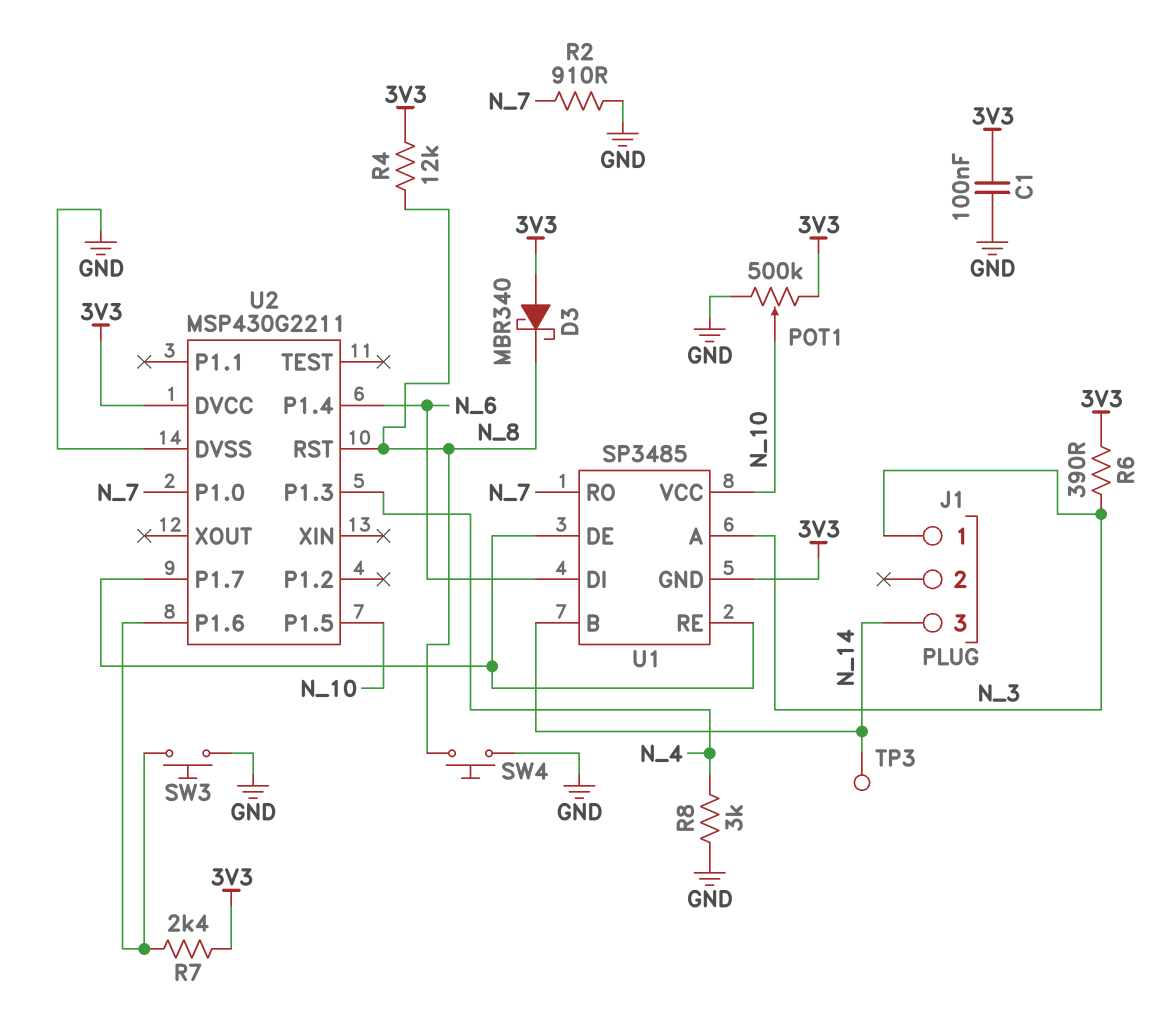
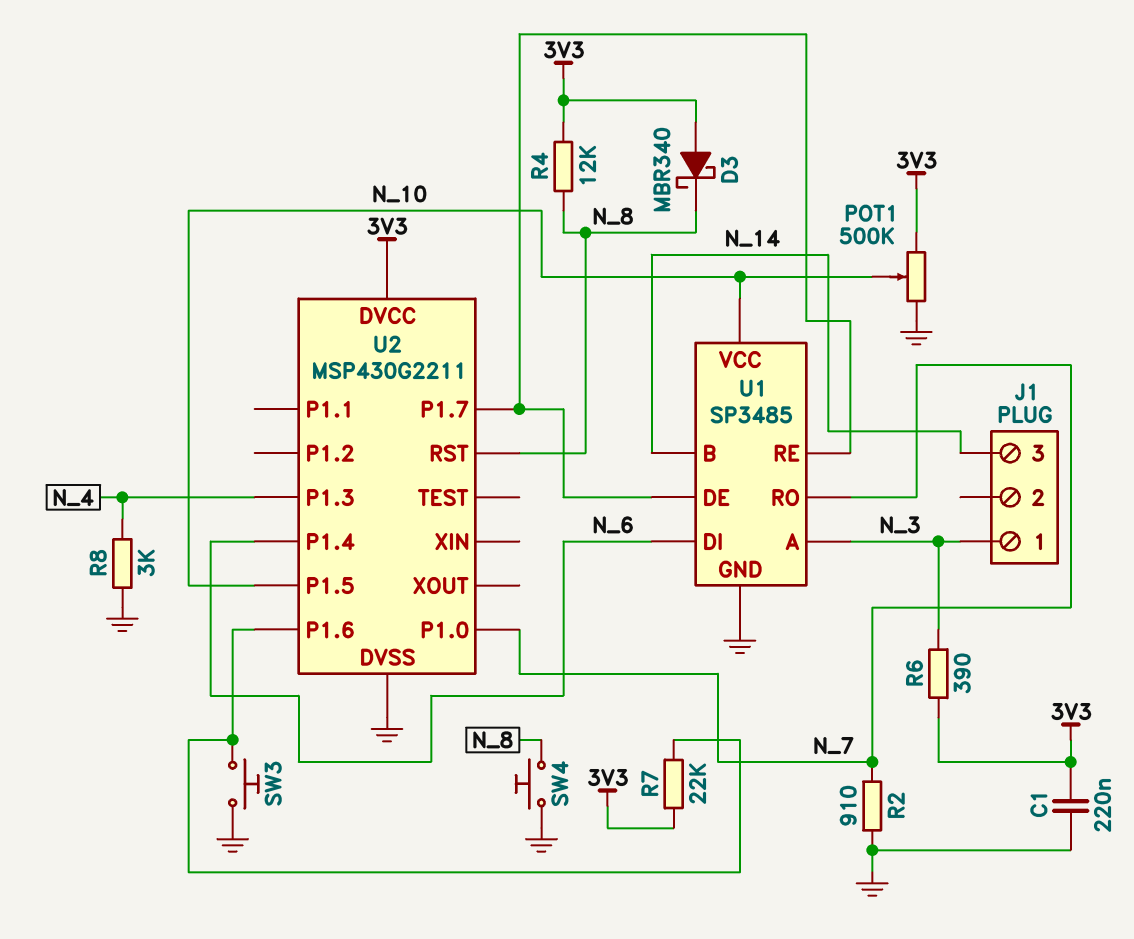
C1: 100nF (3V3, GND) -> 220nF (3V3, GND)
R7: 2.4k (3V3, U2/P1.6) -> 22k (3V3, U2/P1.6)
TP3: test point (N_14) -> none
U1 pin GND: 3V3 -> GND

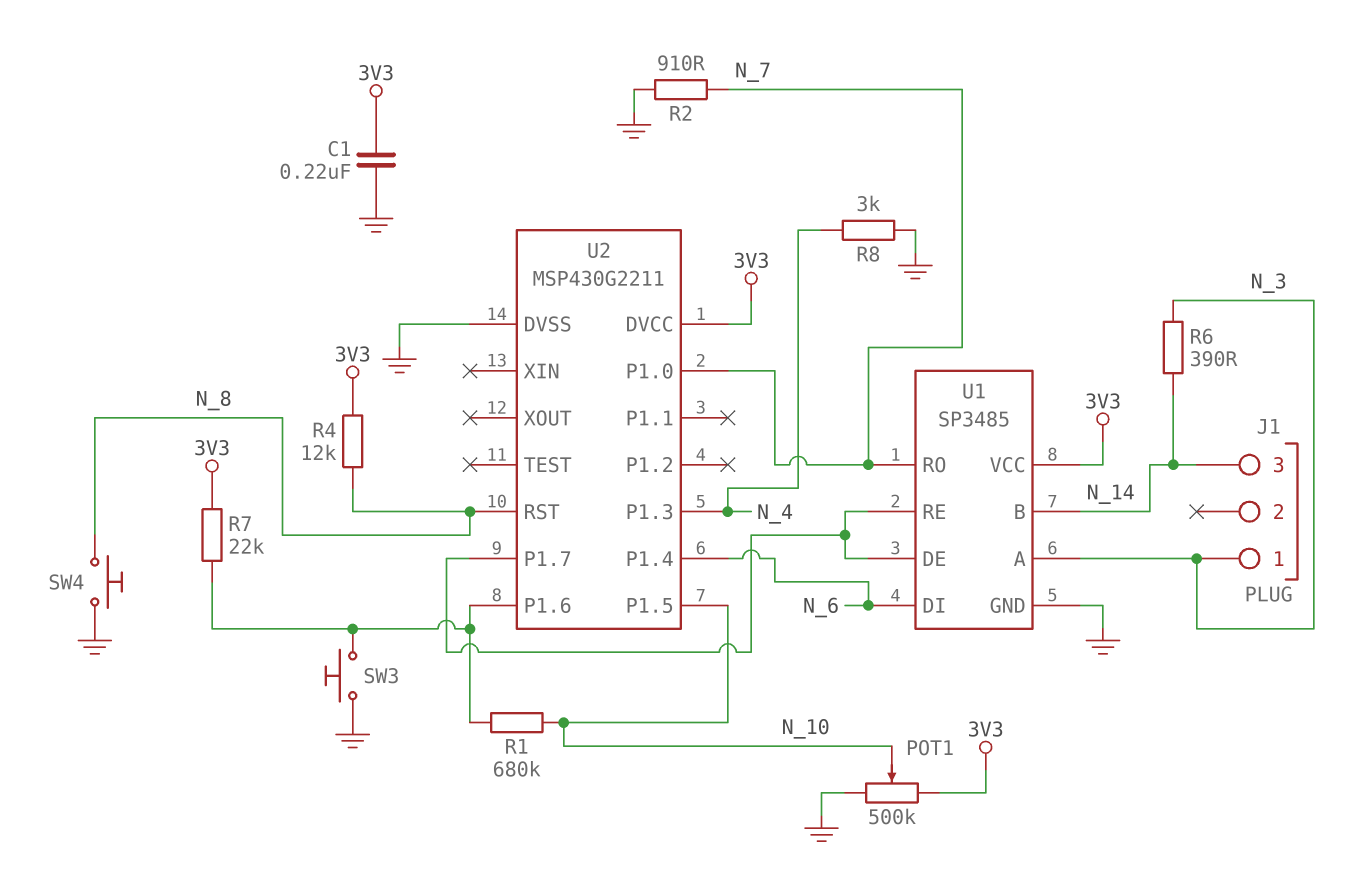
D3: schottky MBR340 (A 3V3, K N_8) -> none
R1: none -> 680k (N_10, U2/P1.6)
R6: 390 (3V3, N_3) -> 390 (N_3, N_14)
U1 pin VCC: N_10 -> 3V3

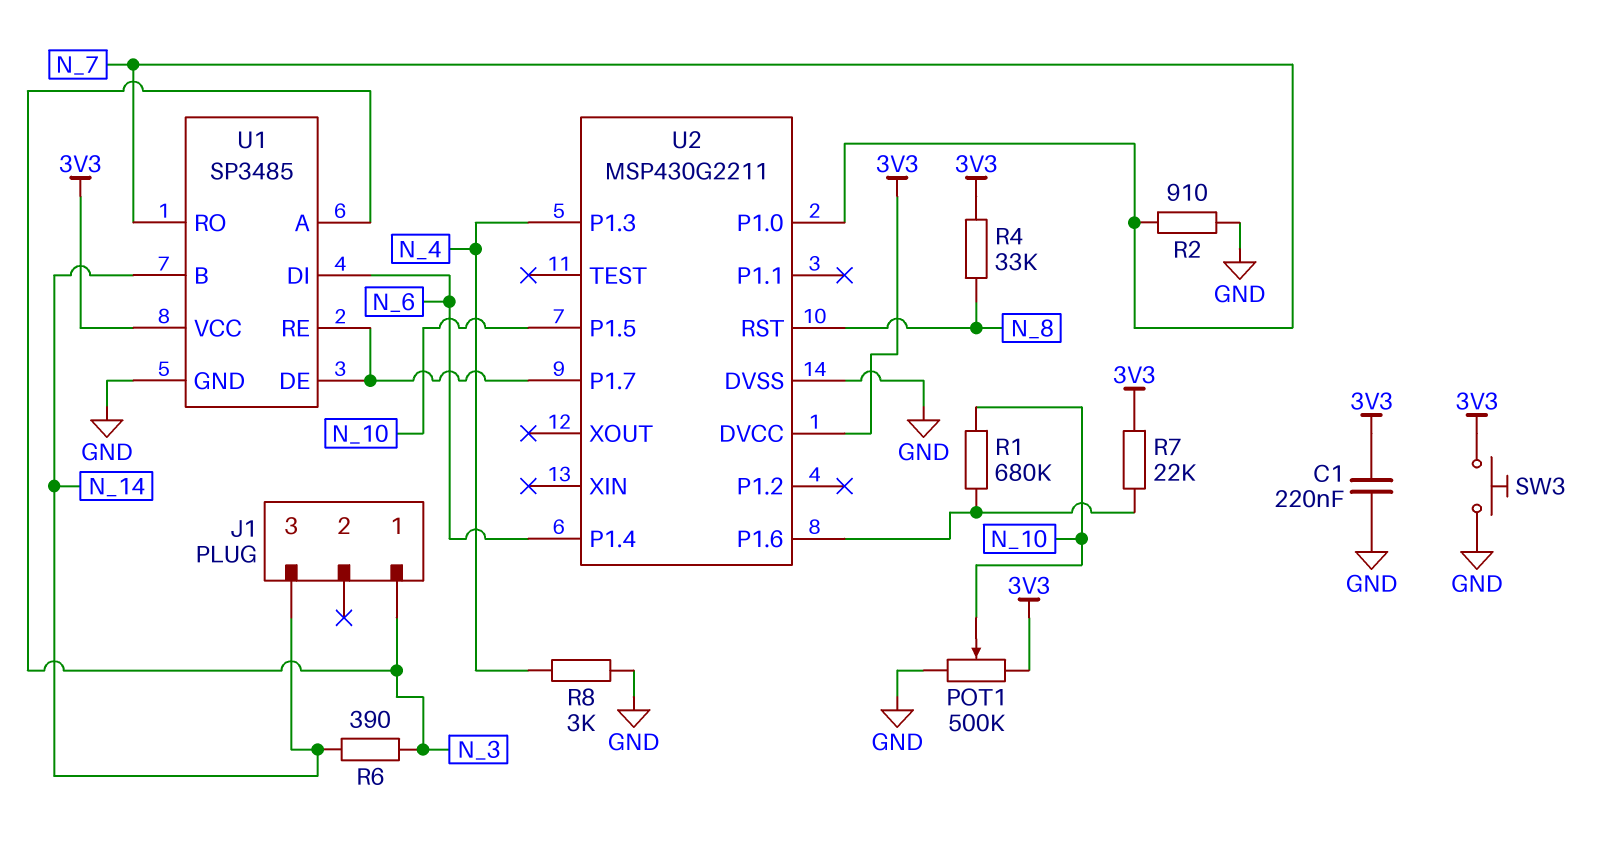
R4: 12k (3V3, N_8) -> 33k (3V3, N_8)
SW3: button (GND, U2/P1.6) -> button (3V3, GND)
SW4: button (GND, N_8) -> none

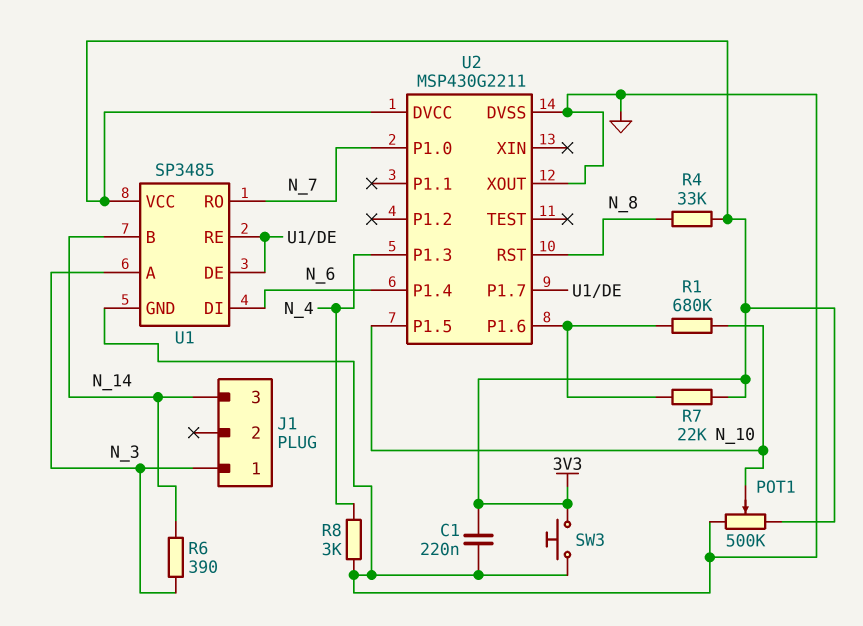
R2: 910 (GND, N_7) -> none
U2 pin XOUT: none -> GND

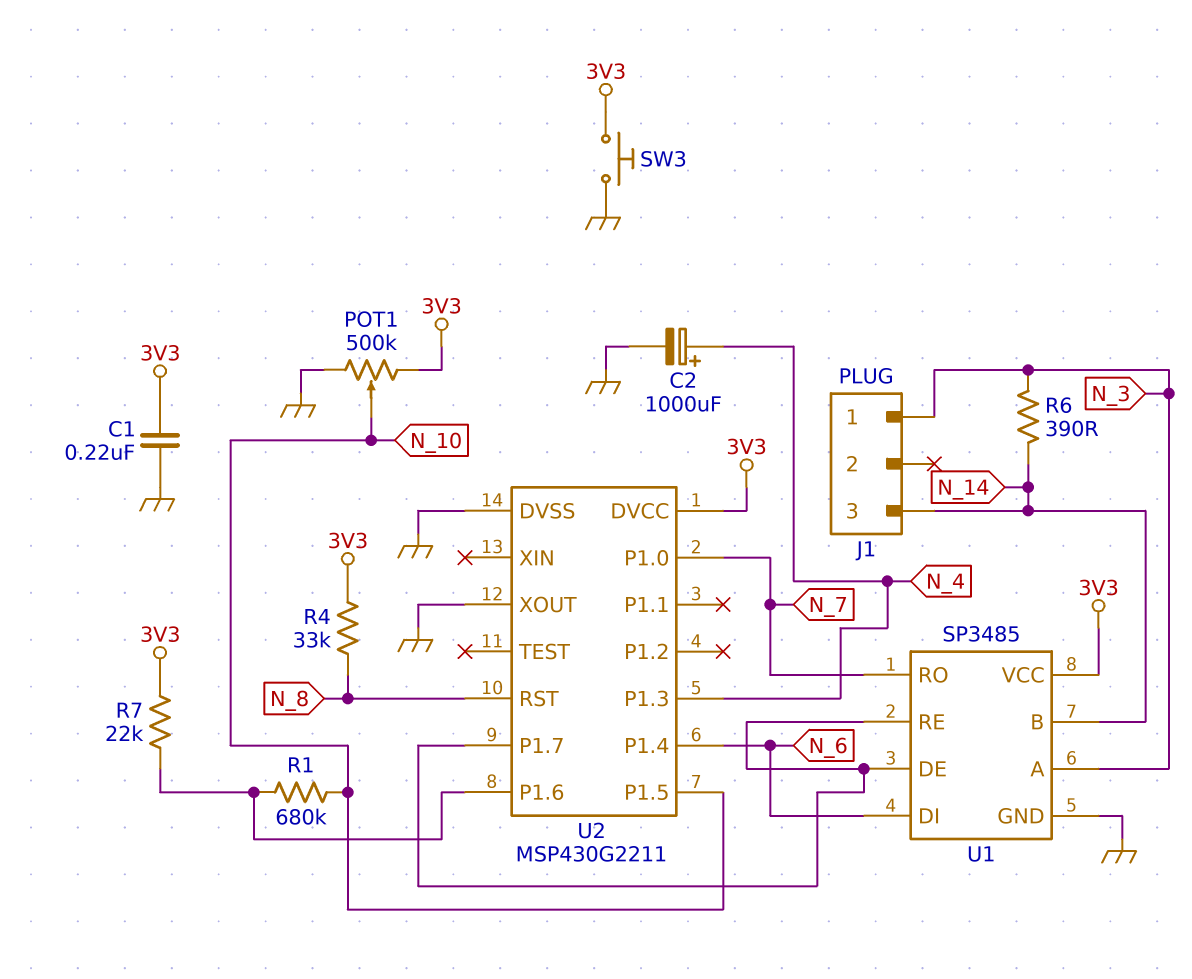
C2: none -> 1000uF (plus N_4, minus GND)
R8: 3k (GND, N_4) -> none

